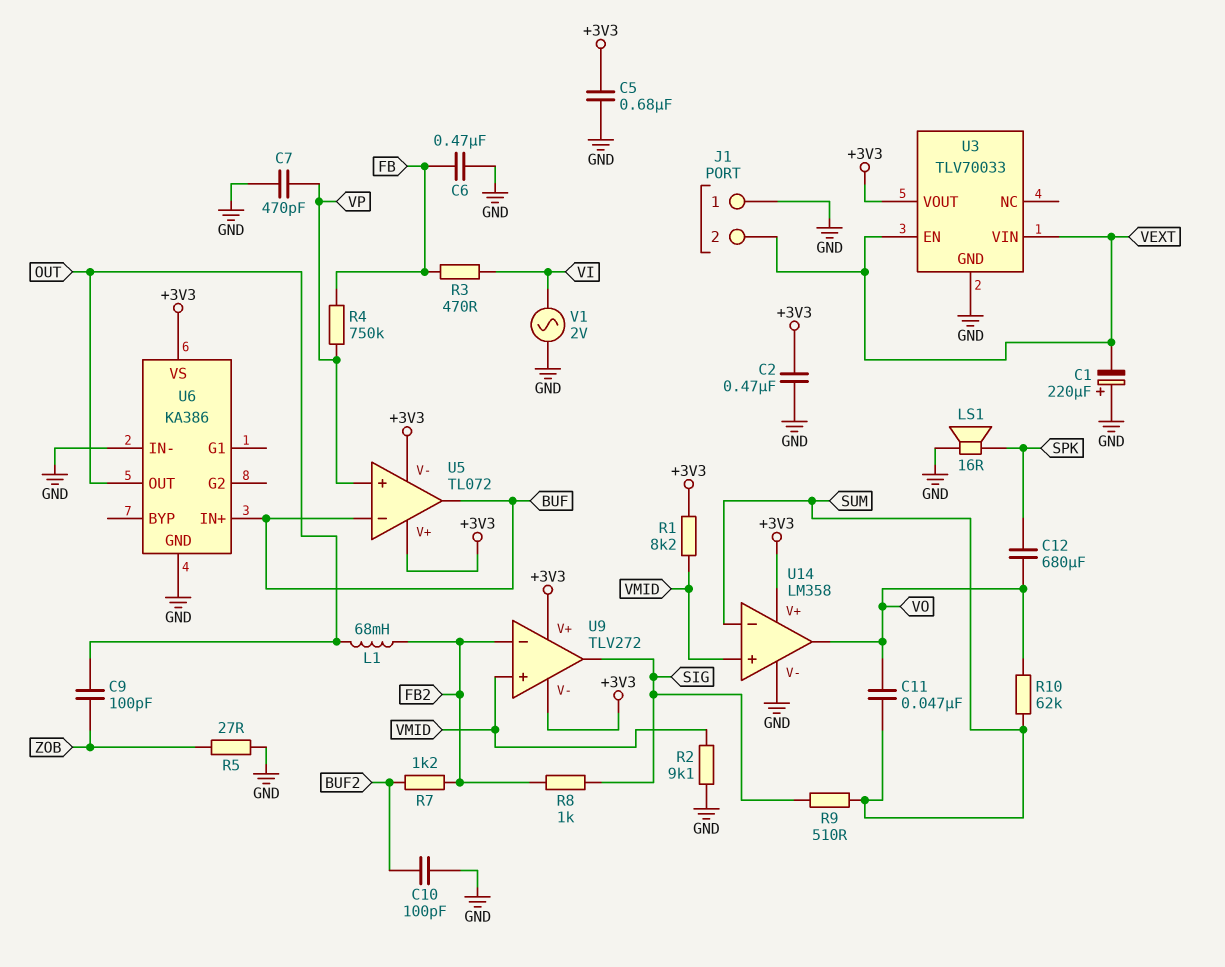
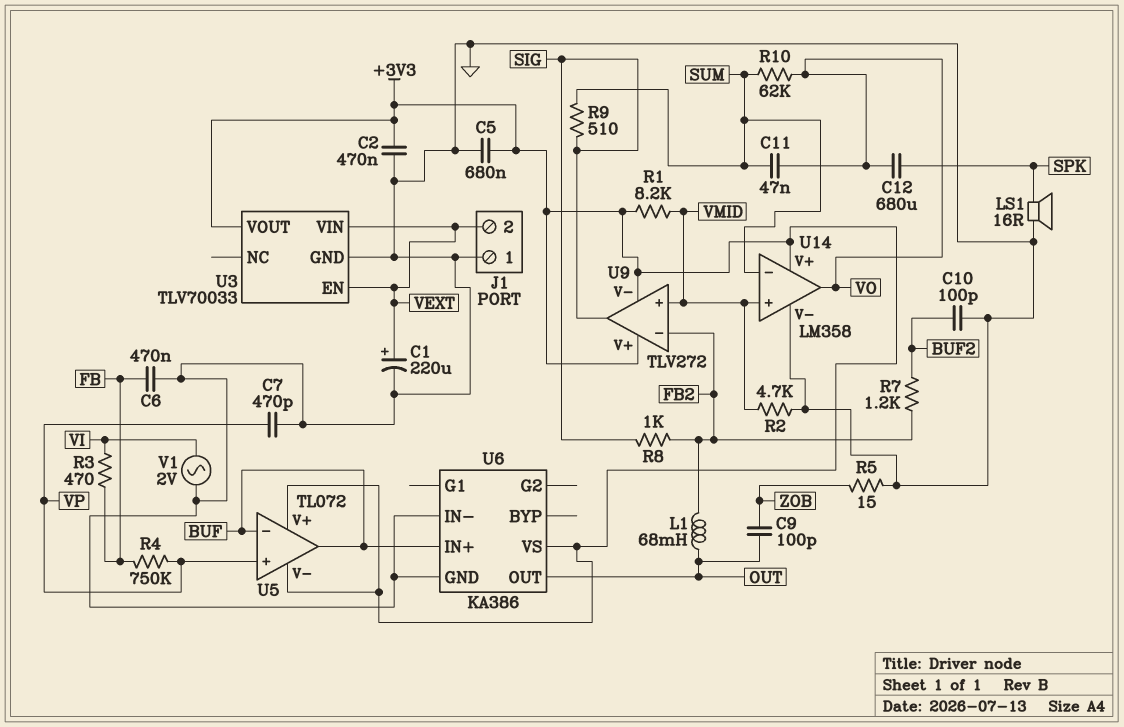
C1: 220uF (plus GND, minus VEXT) -> 220uF (plus VEXT, minus GND)
R2: 9.1k (GND, VMID) -> 4.7k (GND, VMID)
R5: 27 (GND, ZOB) -> 15 (GND, ZOB)

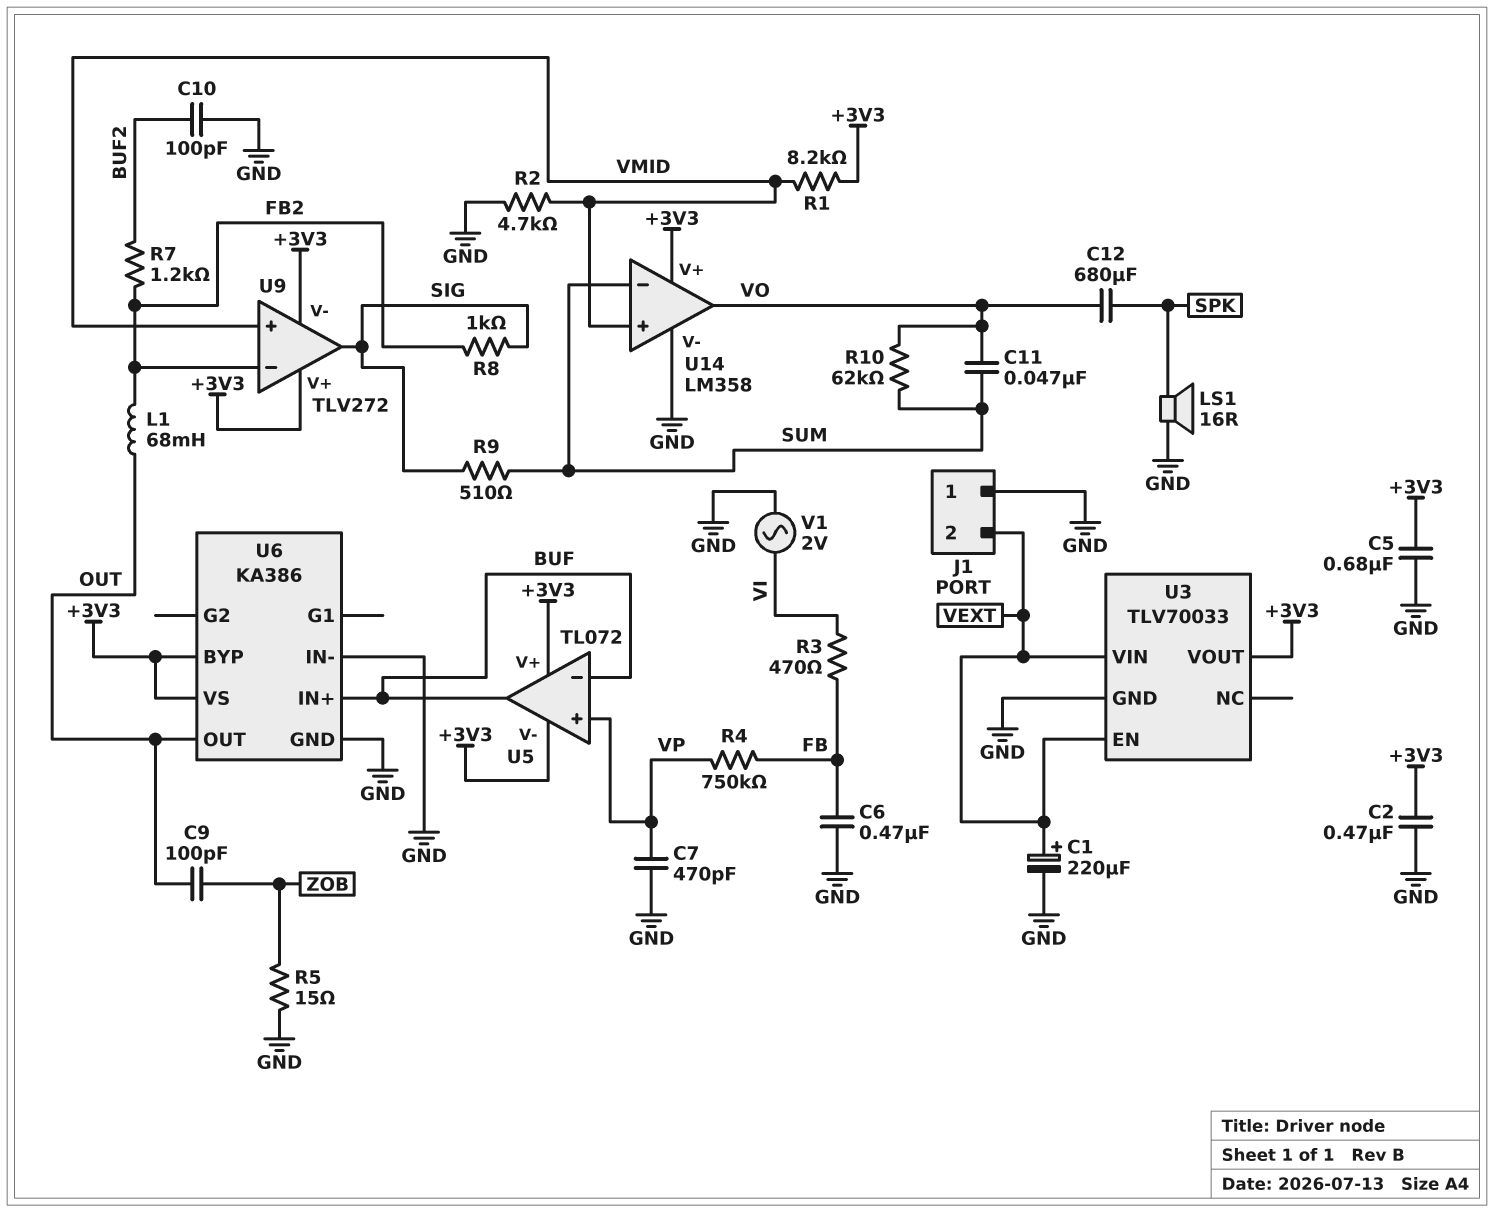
U6 pin BYP: none -> +3V3

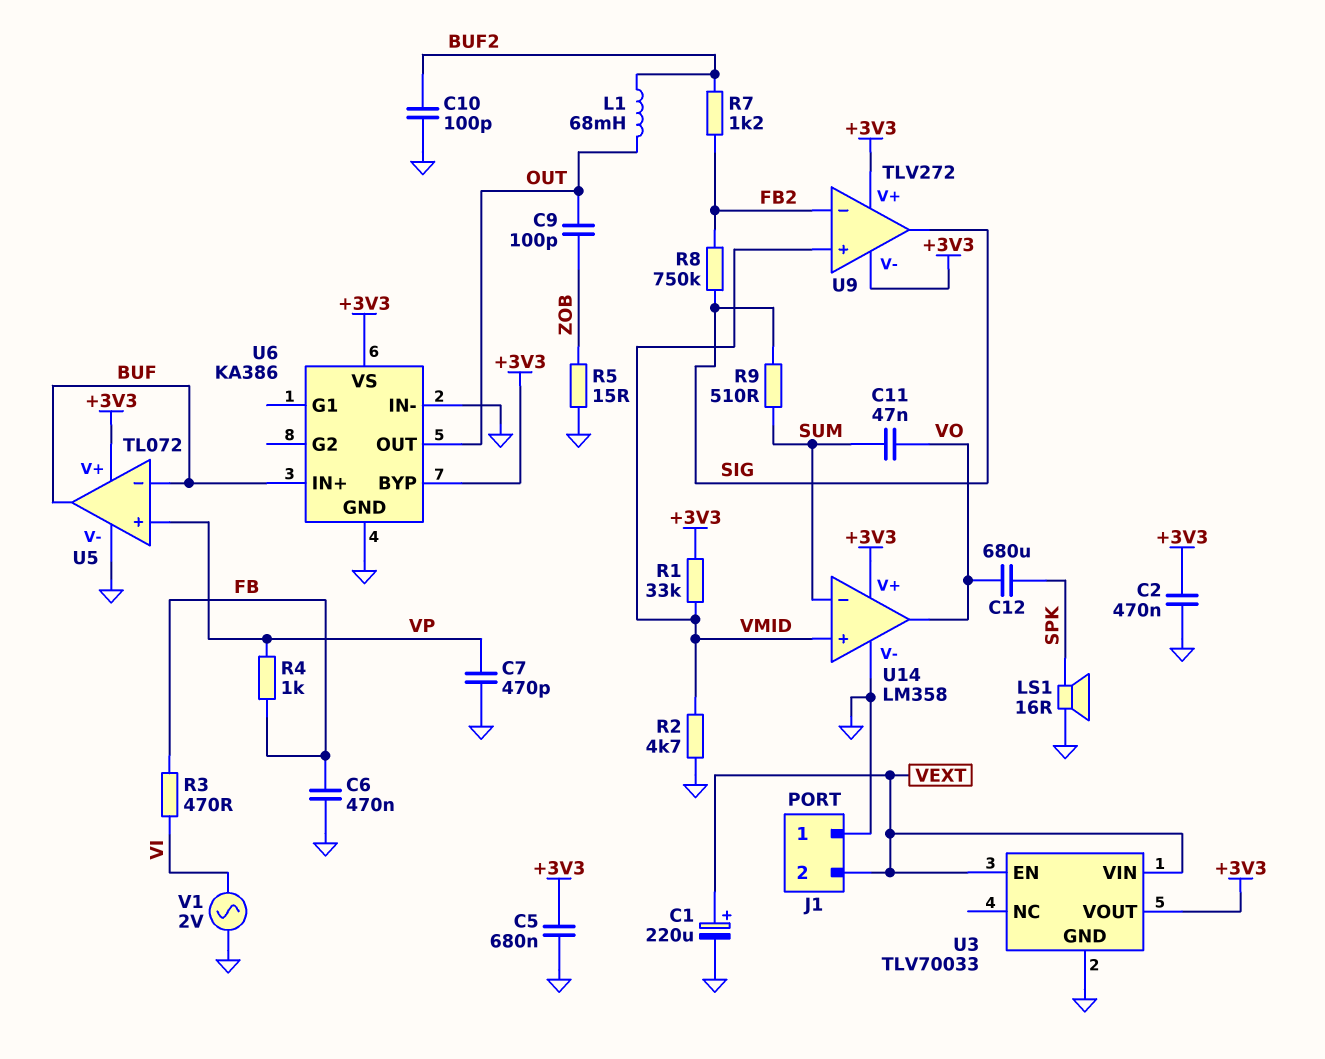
L1: 68mH (FB2, OUT) -> 68mH (BUF2, OUT)
R1: 8.2k (+3V3, VMID) -> 33k (+3V3, VMID)
R4: 750k (FB, VP) -> 1k (FB, VP)
R8: 1k (FB2, SIG) -> 750k (FB2, SIG)
R10: 62k (SUM, VO) -> none
U5 pin V-: +3V3 -> GND

